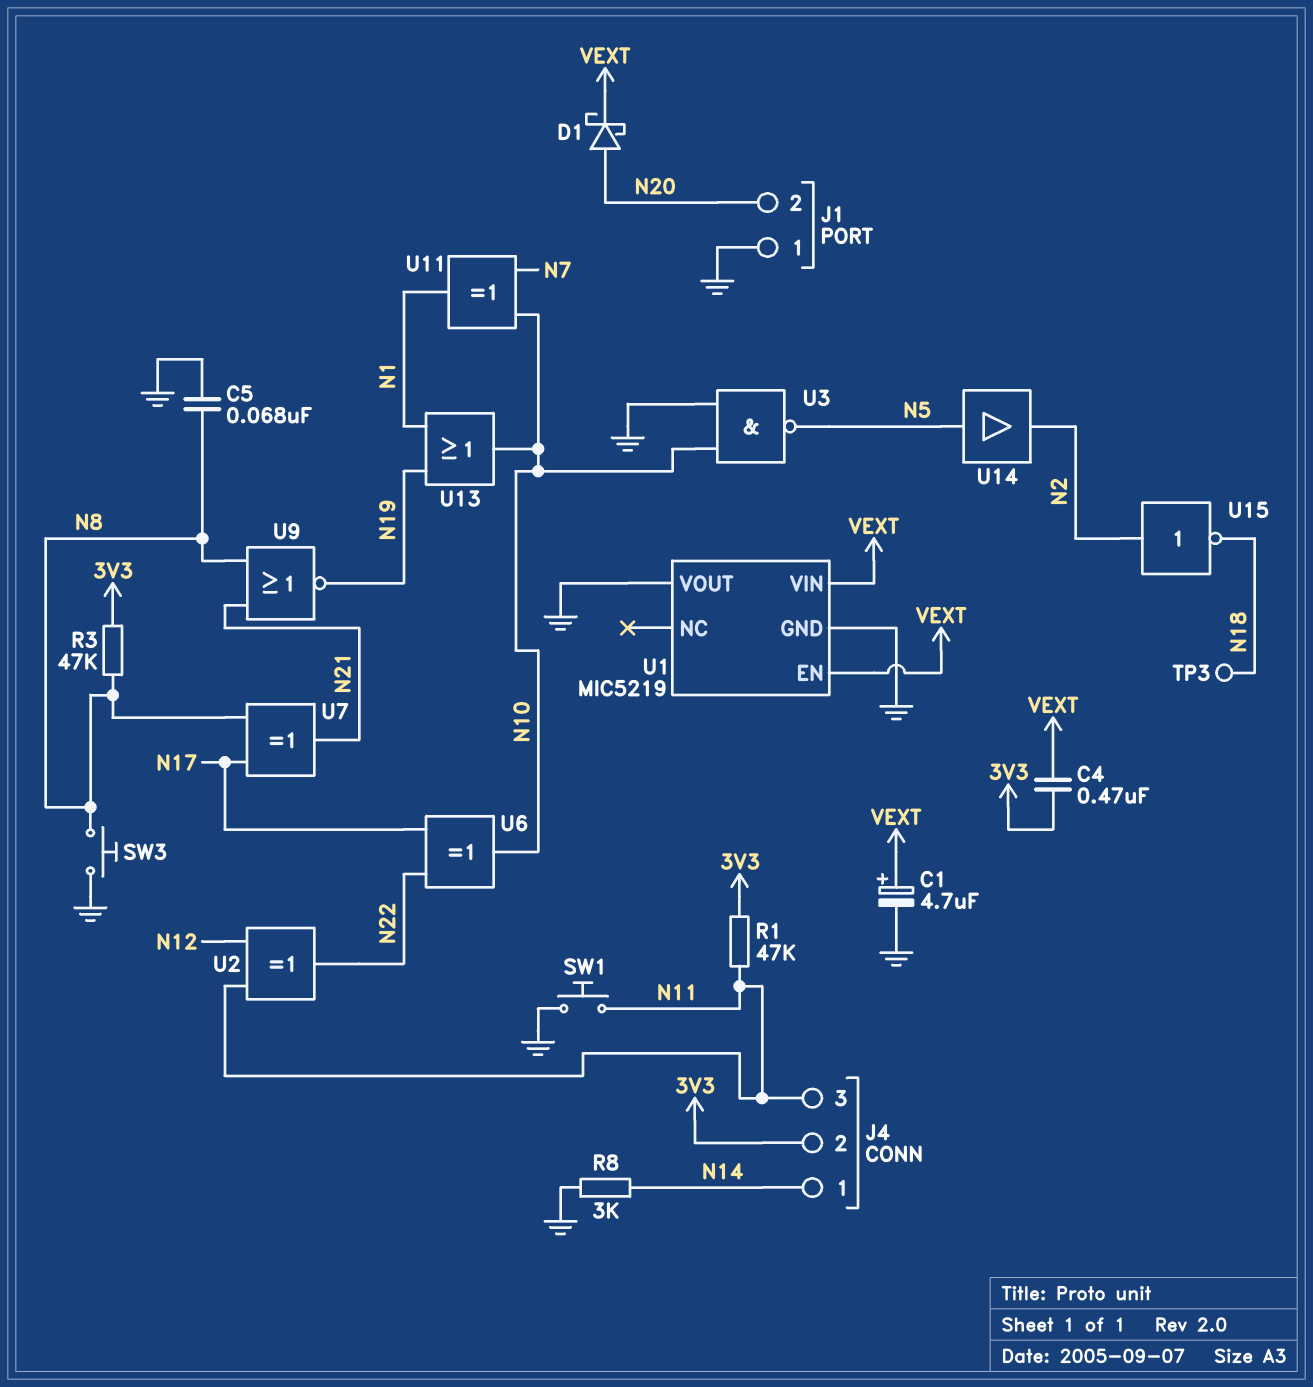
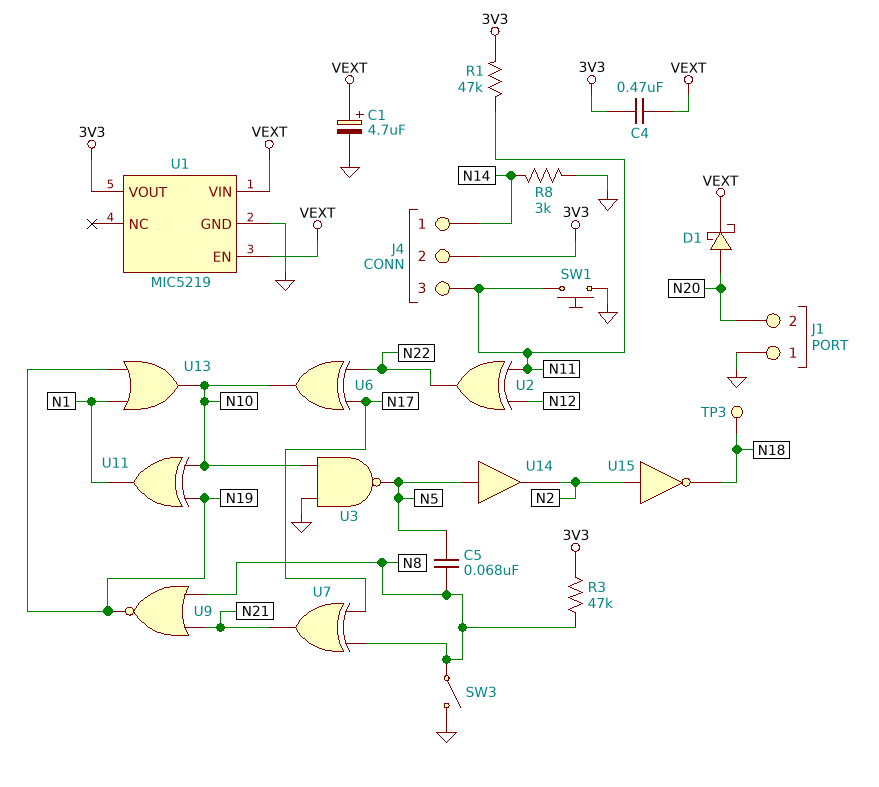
C5: 68nF (GND, N8) -> 68nF (N5, N8)
SW3: button (GND, N8) -> switch (GND, N8)
U1 pin VOUT: GND -> 3V3
U11: XOR (in N7, in N10, out N1) -> XOR (in N10, in N19, out N1)

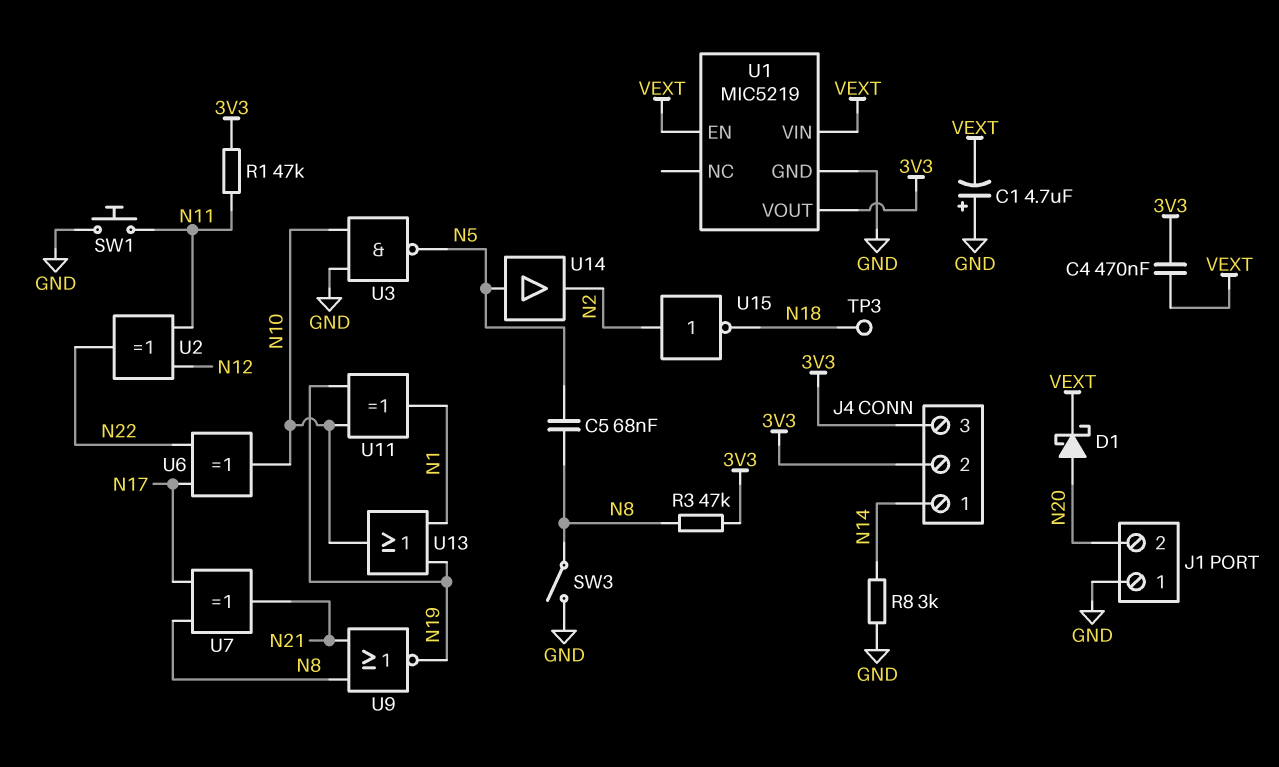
C1: 4.7uF (plus VEXT, minus GND) -> 4.7uF (plus GND, minus VEXT)
J4 pin 3: N11 -> 3V3

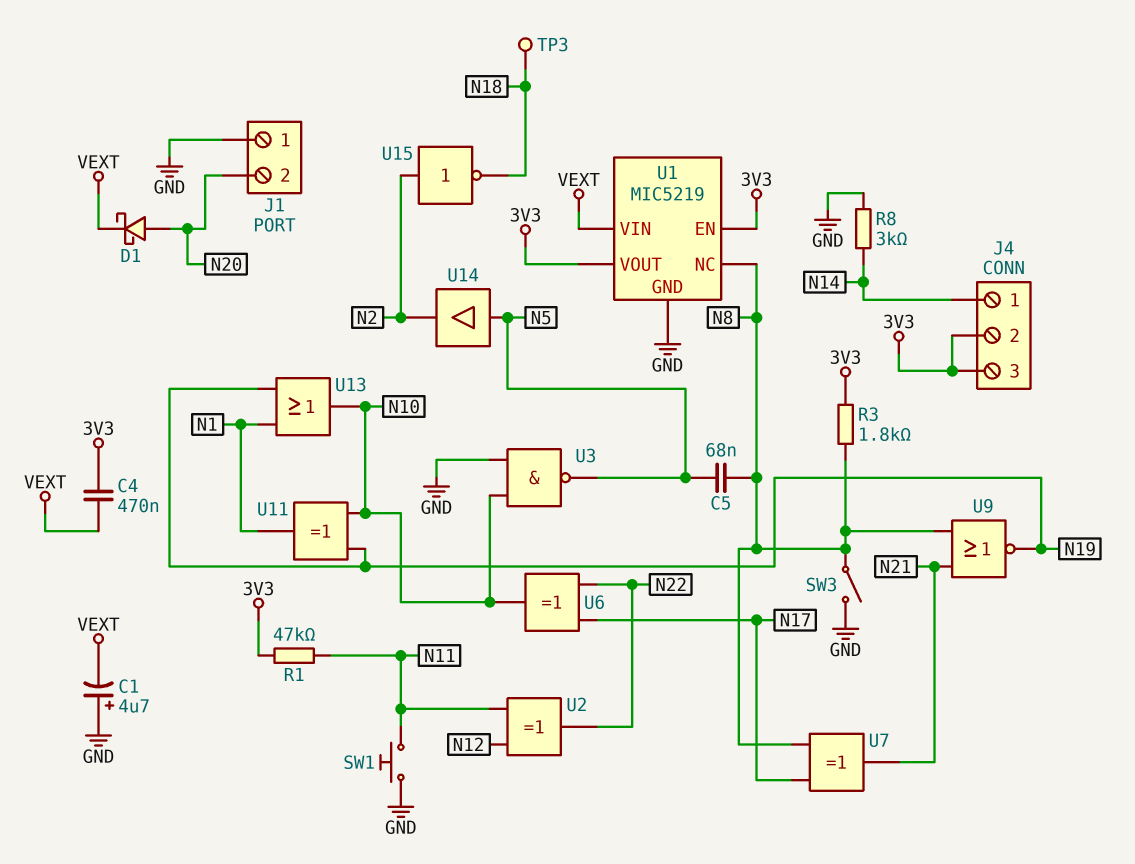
R3: 47k (3V3, N8) -> 1.8k (3V3, N8)
U1 pin EN: VEXT -> 3V3
U1 pin NC: none -> N8

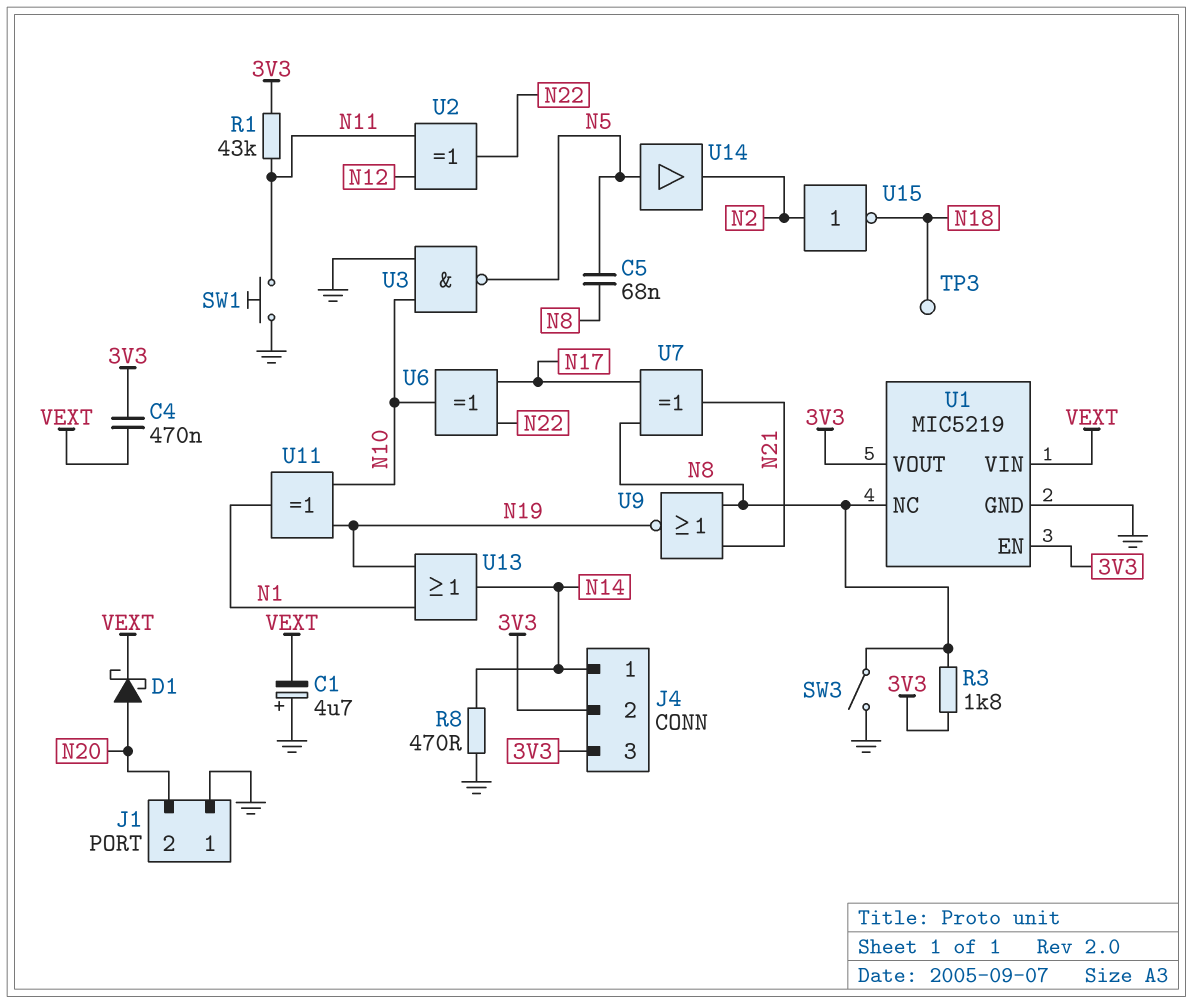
R1: 47k (3V3, N11) -> 43k (3V3, N11)
R8: 3k (GND, N14) -> 470 (GND, N14)
U13: OR (in N1, in N19, out N10) -> OR (in N1, in N19, out N14)

